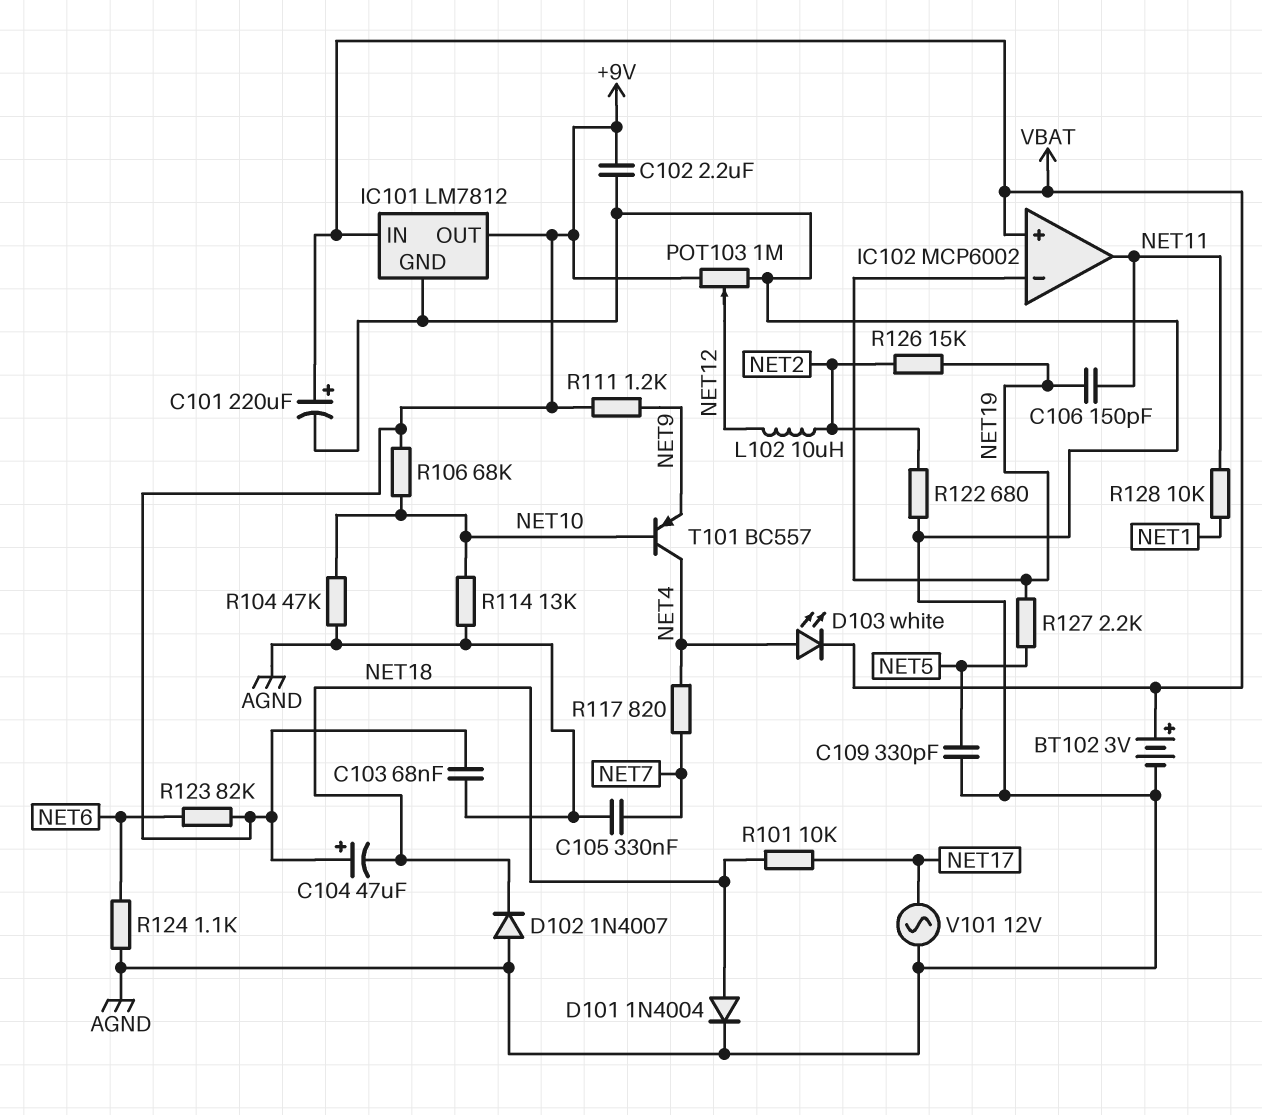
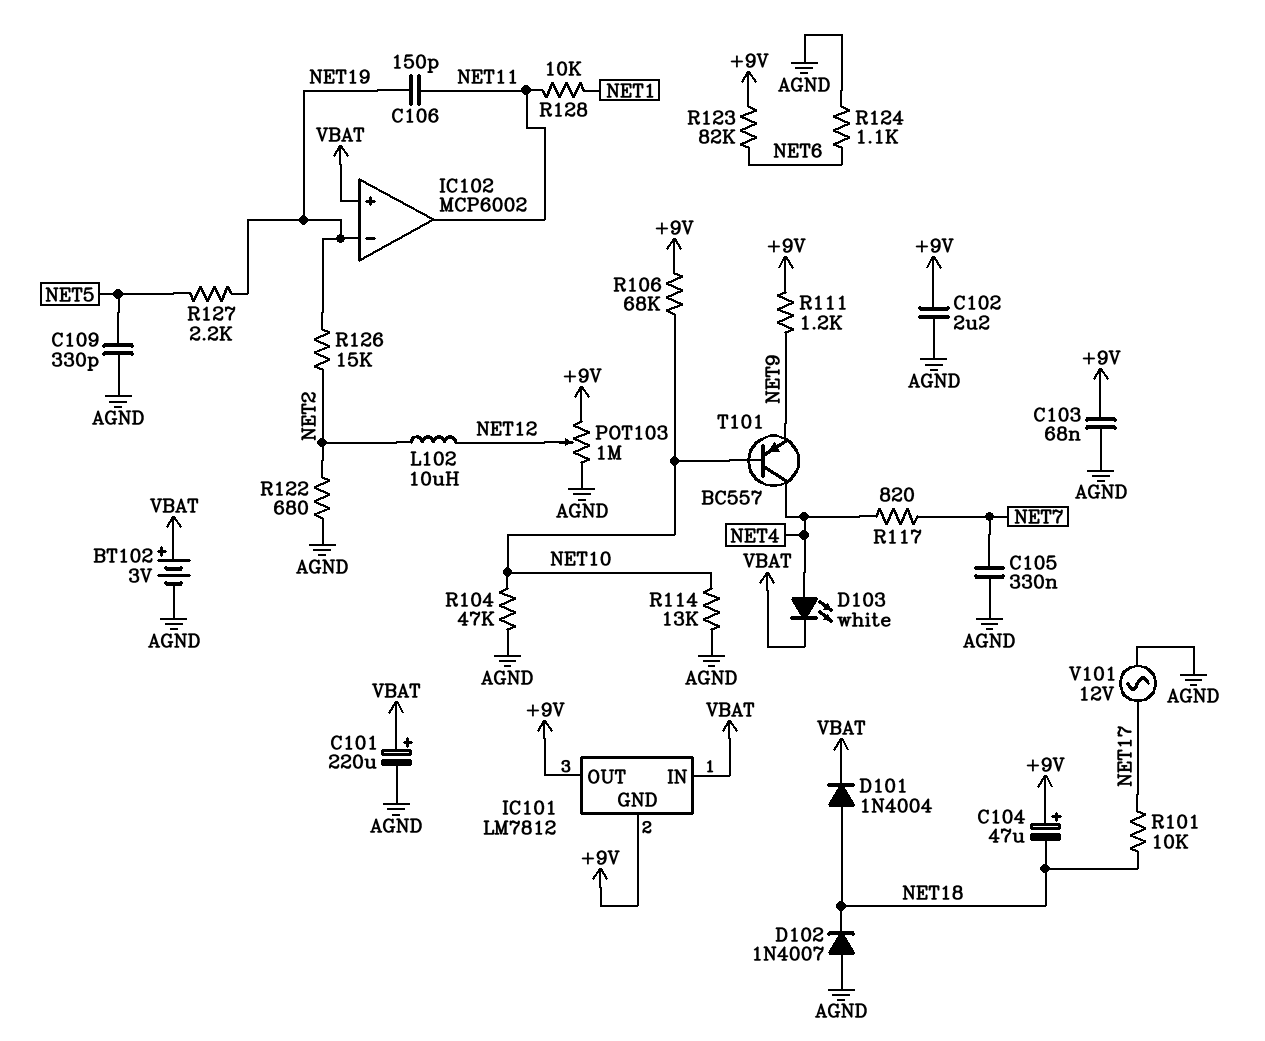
D101: diode 1N4004 (A NET18, K AGND) -> diode 1N4004 (A NET18, K VBAT)
IC101 pin GND: AGND -> +9V

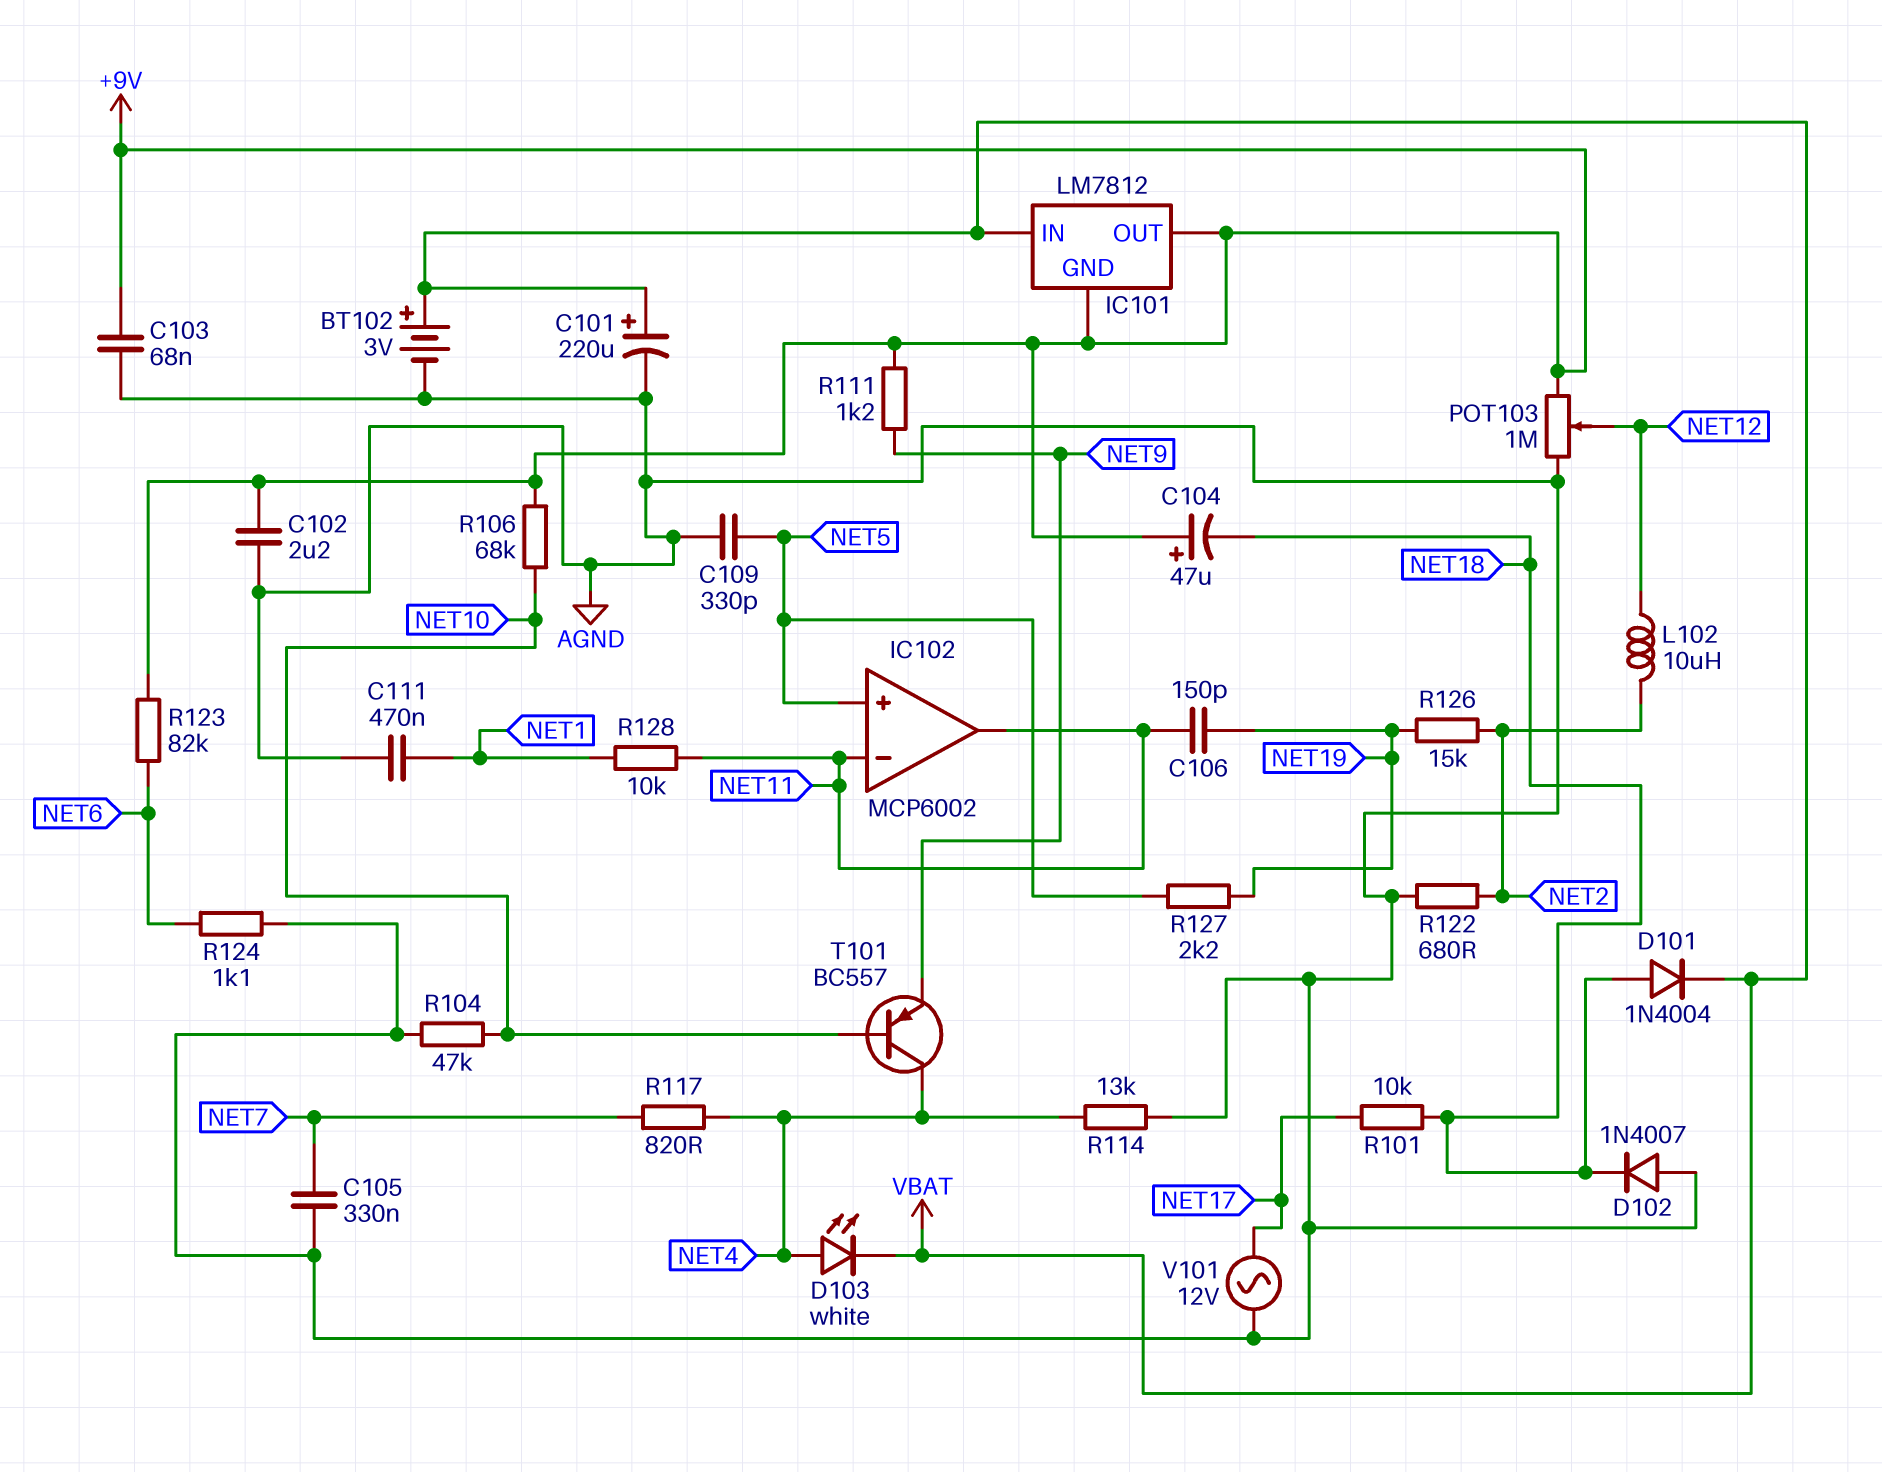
C111: none -> 470nF (AGND, NET1)
IC102 pin in+: VBAT -> NET5
IC102 pin in-: NET19 -> NET11
R114: 13k (AGND, NET10) -> 13k (AGND, NET4)

